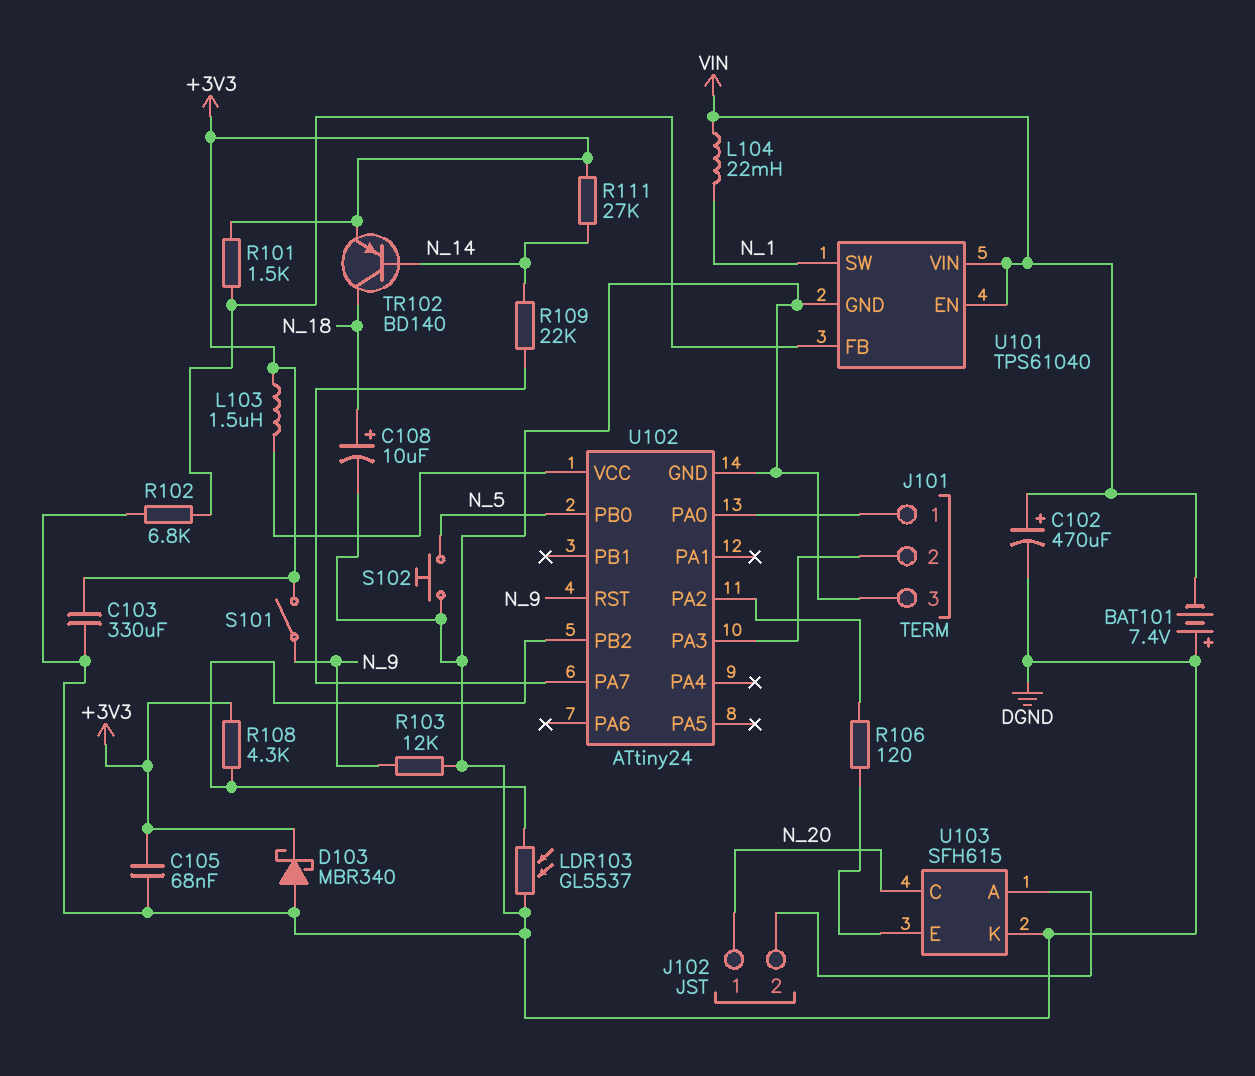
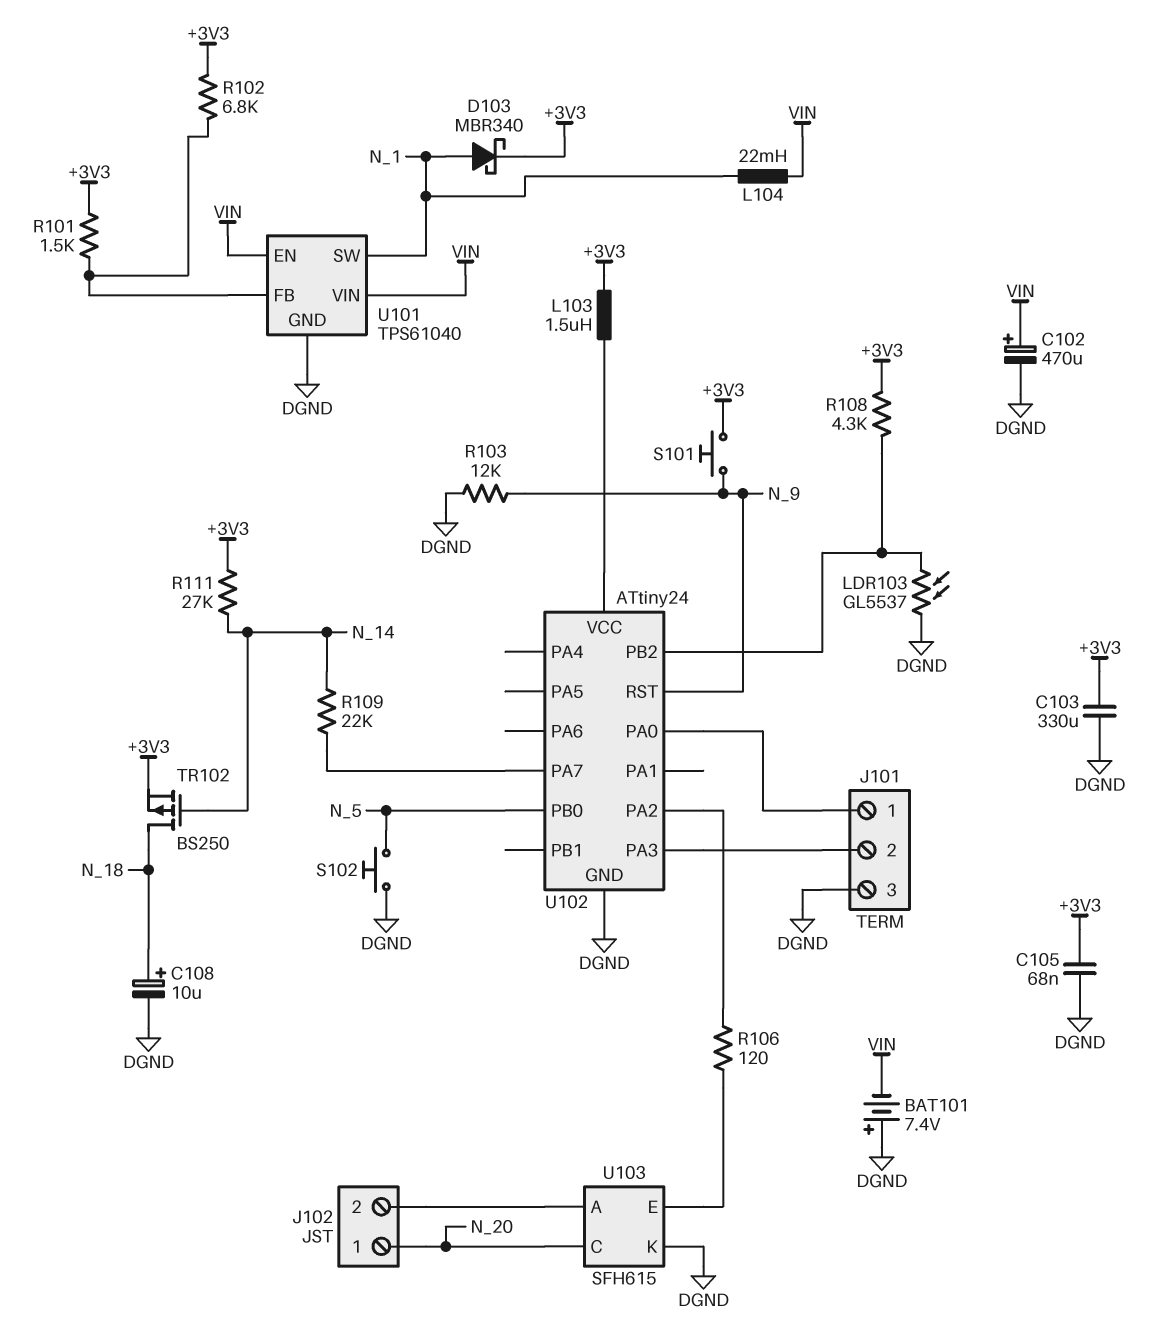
D103: schottky MBR340 (A DGND, K +3V3) -> schottky MBR340 (A N_1, K +3V3)
R102: 6.8k (DGND, U101/FB) -> 6.8k (+3V3, U101/FB)
S101: switch (+3V3, N_9) -> button (+3V3, N_9)
TR102: PNP BD140 (B N_14, C N_18, E +3V3) -> PMOS BS250 (G N_14, D N_18, S +3V3)

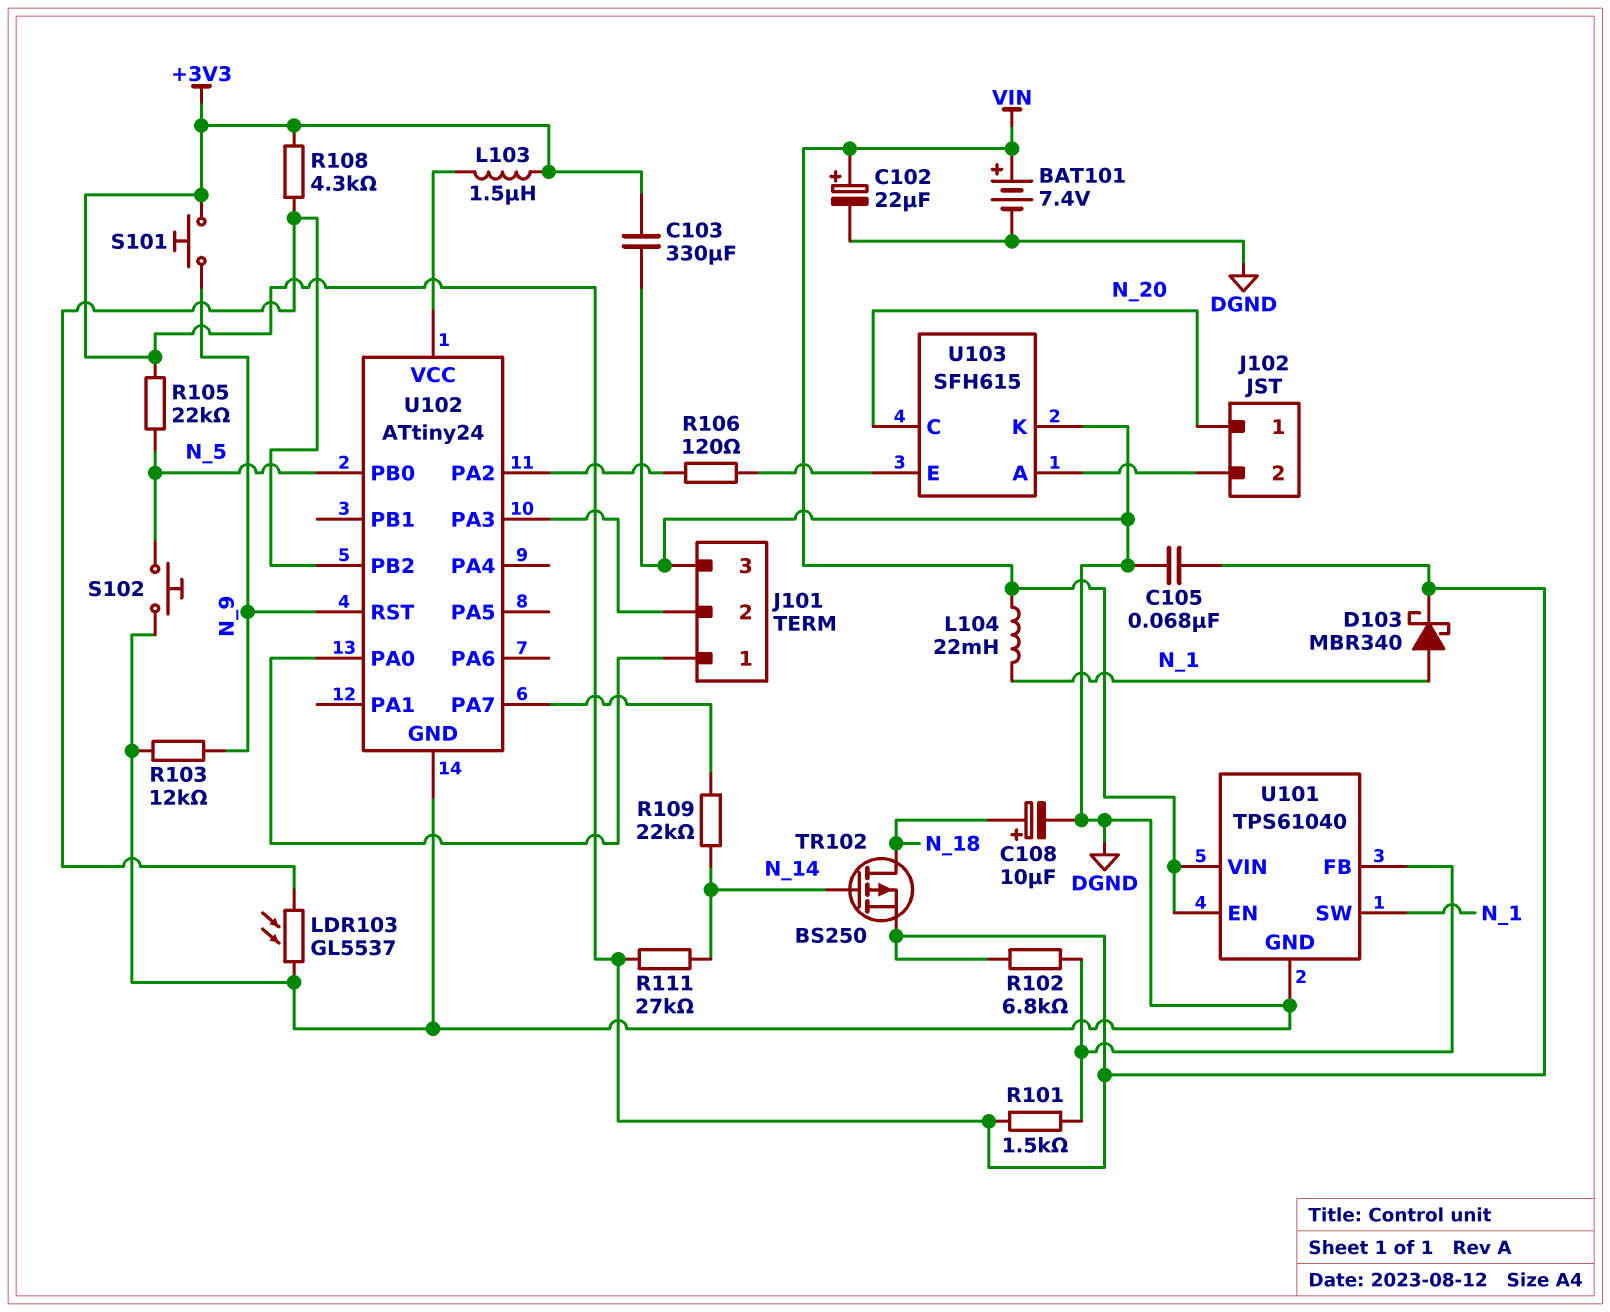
BAT101: 7.4V (plus DGND, minus VIN) -> 7.4V (plus VIN, minus DGND)
C102: 470uF (plus VIN, minus DGND) -> 22uF (plus VIN, minus DGND)
R105: none -> 22k (+3V3, N_5)

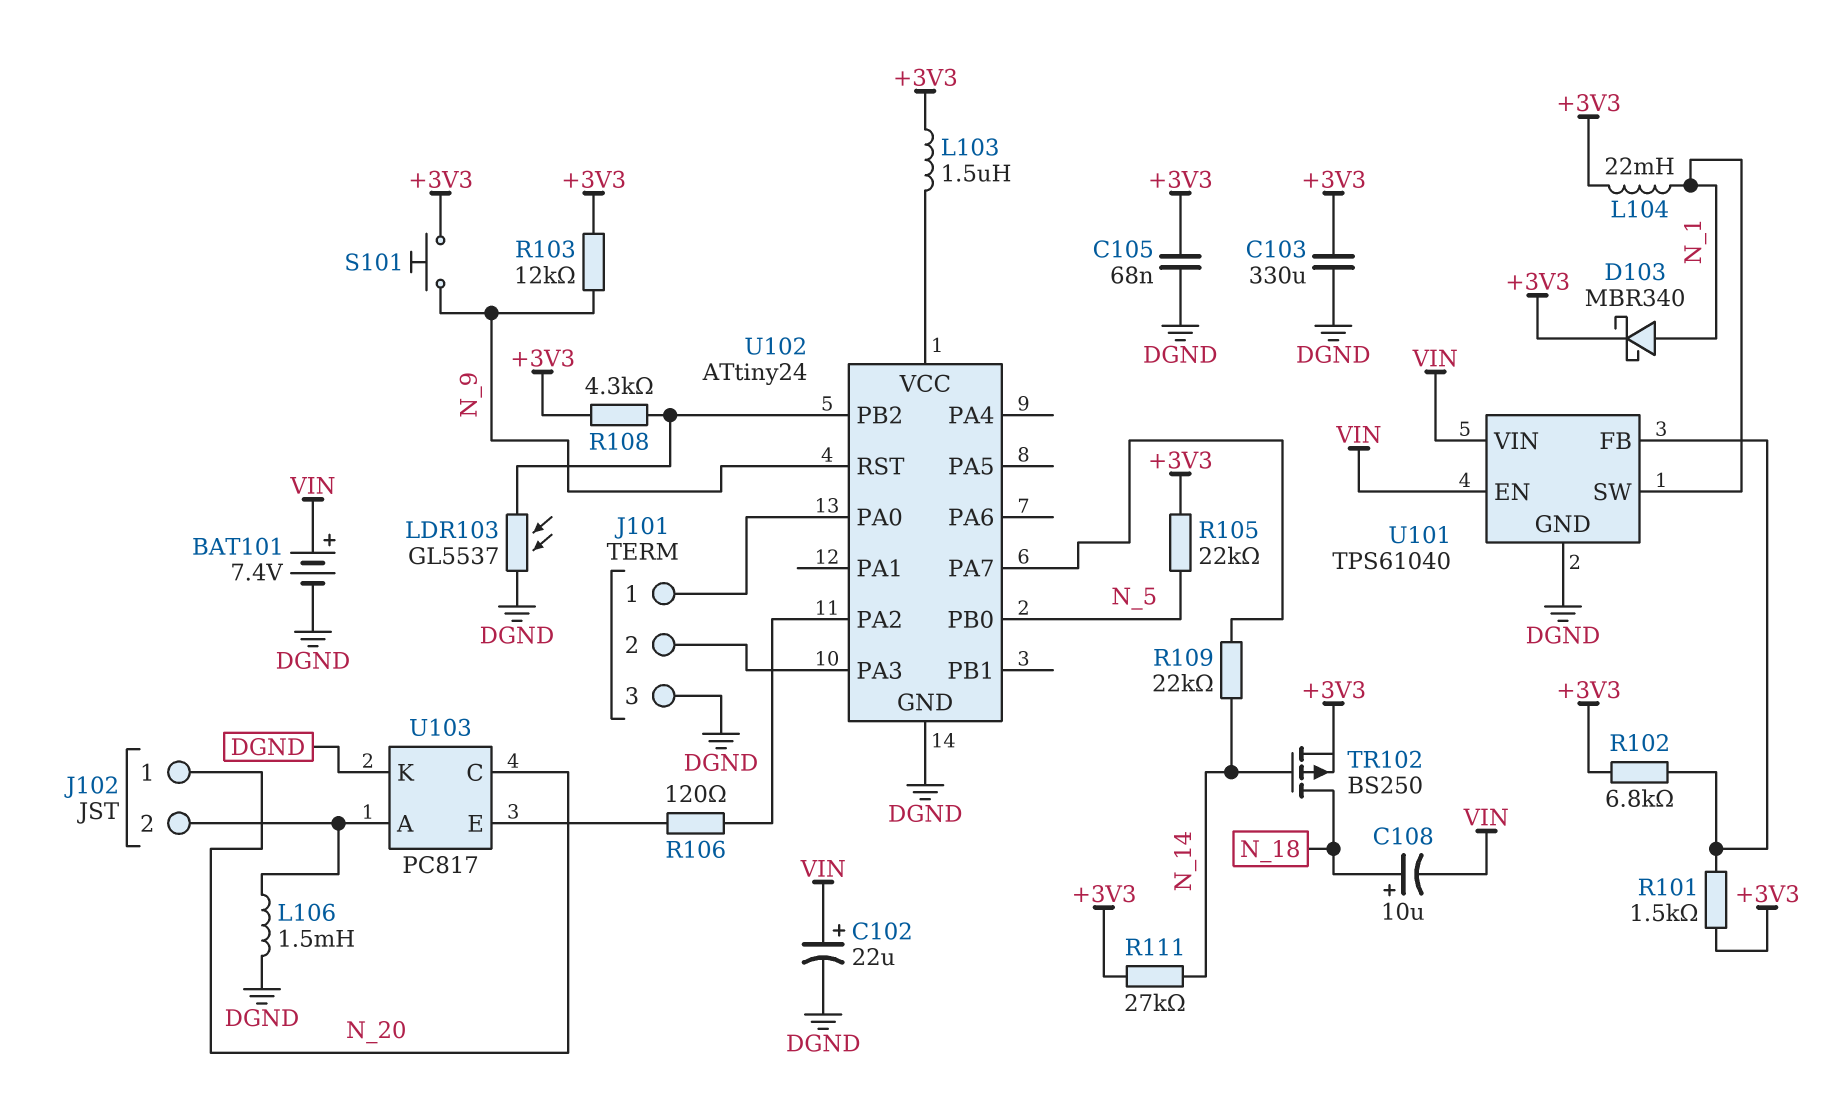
C108: 10uF (plus N_18, minus DGND) -> 10uF (plus N_18, minus VIN)
L104: 22mH (N_1, VIN) -> 22mH (+3V3, N_1)
L106: none -> 1.5mH (DGND, J102/2)
R103: 12k (DGND, N_9) -> 12k (+3V3, N_9)
S102: button (DGND, N_5) -> none
U103: SFH615 -> PC817

